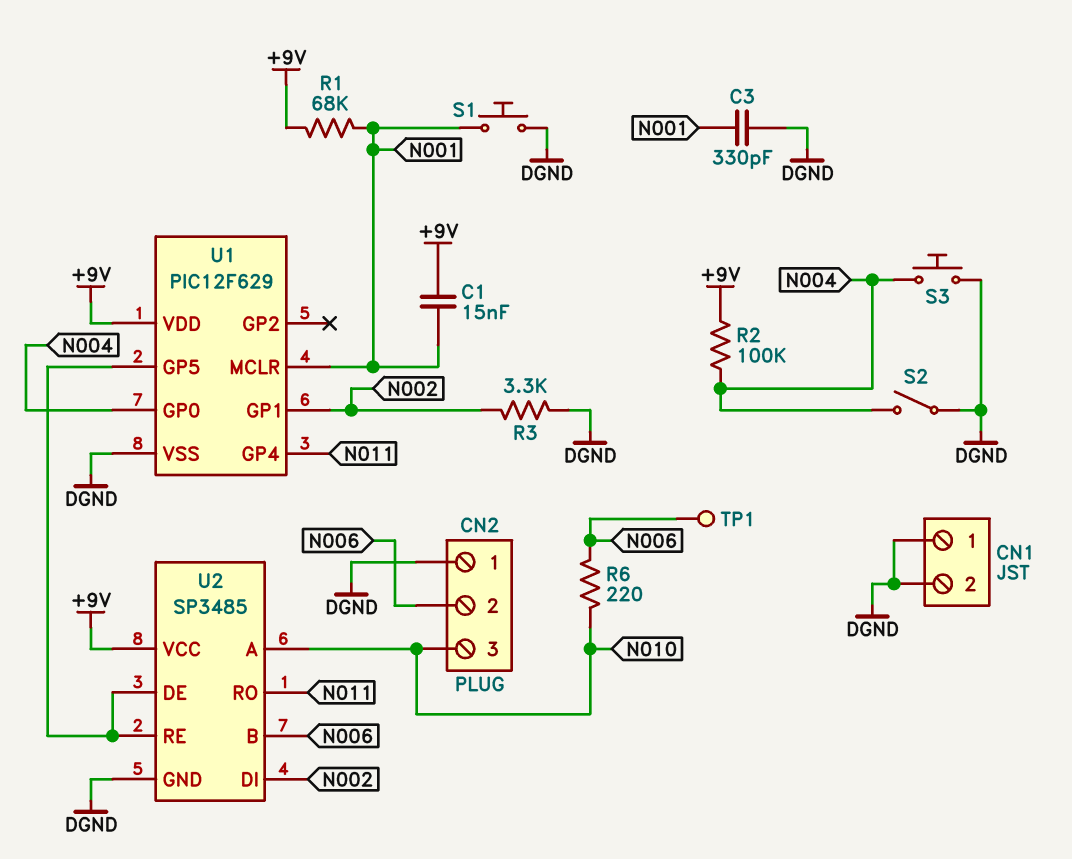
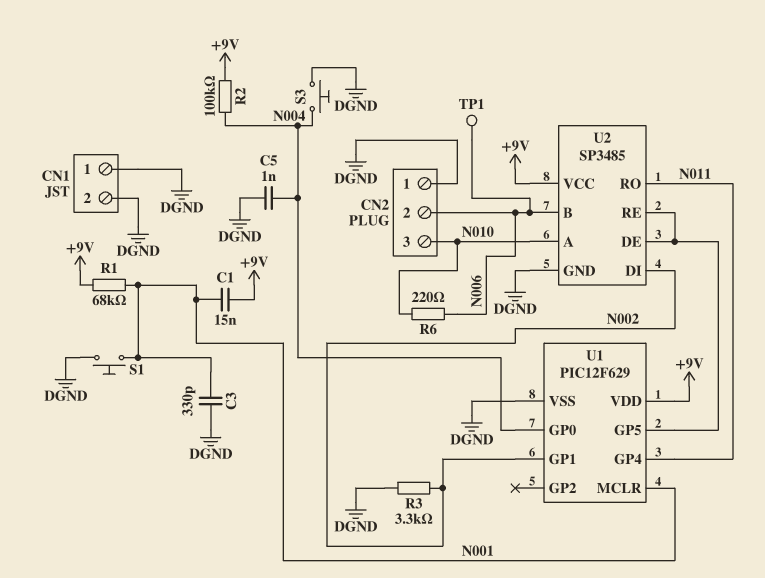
C5: none -> 1nF (DGND, N004)
S2: switch (DGND, N004) -> none

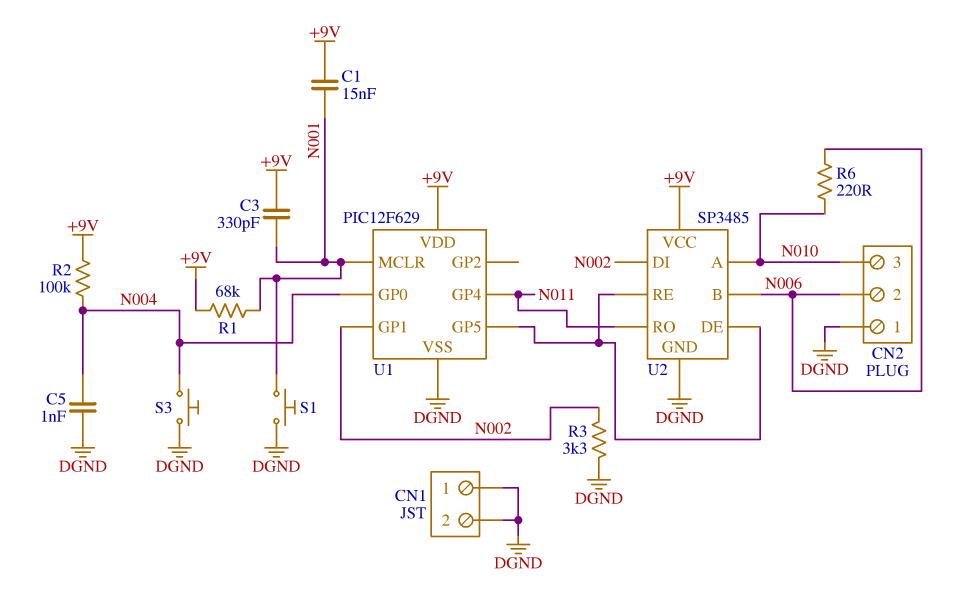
C3: 330pF (DGND, N001) -> 330pF (+9V, N001)
TP1: test point (N006) -> none

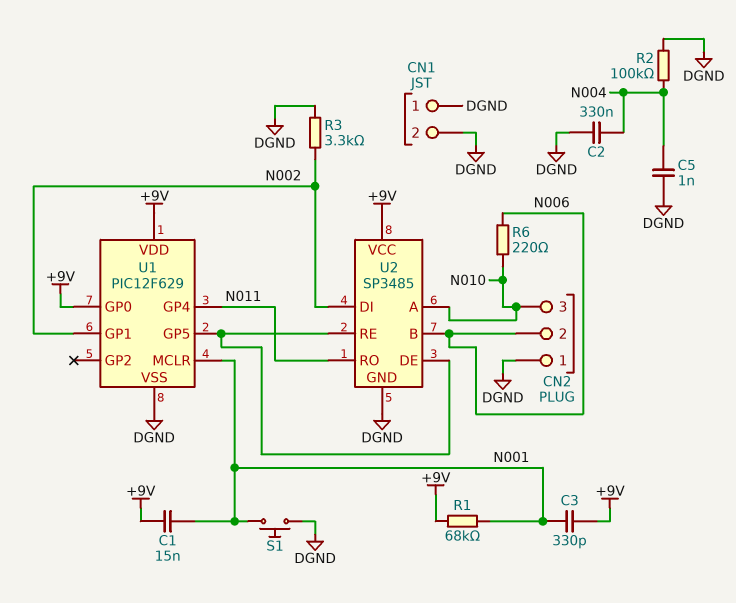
C2: none -> 330nF (DGND, N004)
R2: 100k (+9V, N004) -> 100k (DGND, N004)
S3: button (DGND, N004) -> none
U1 pin GP0: N004 -> +9V

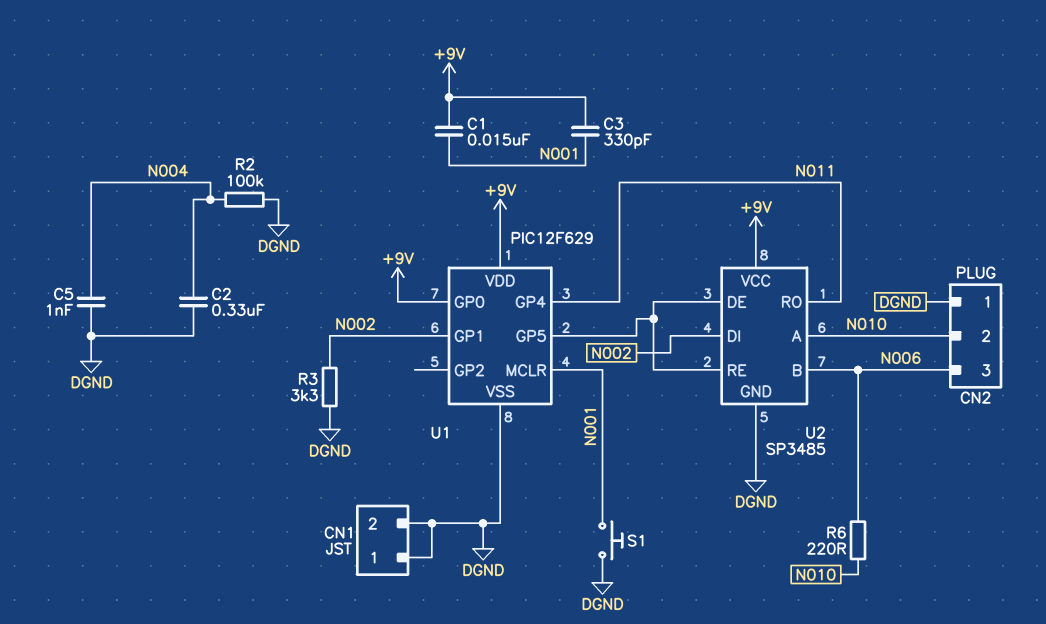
CN2 pin 2: N006 -> N010
CN2 pin 3: N010 -> N006
R1: 68k (+9V, N001) -> none

